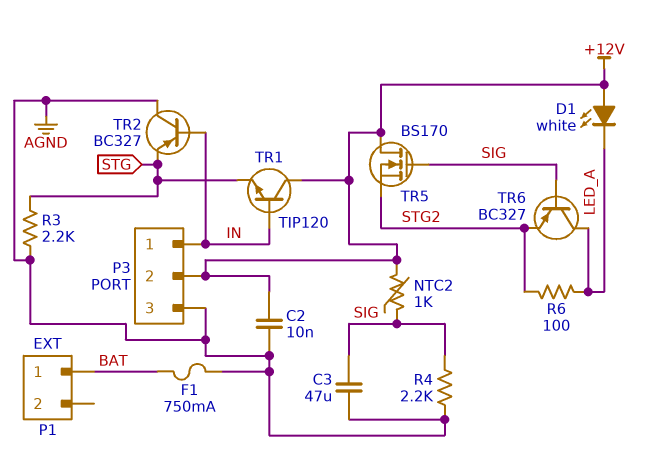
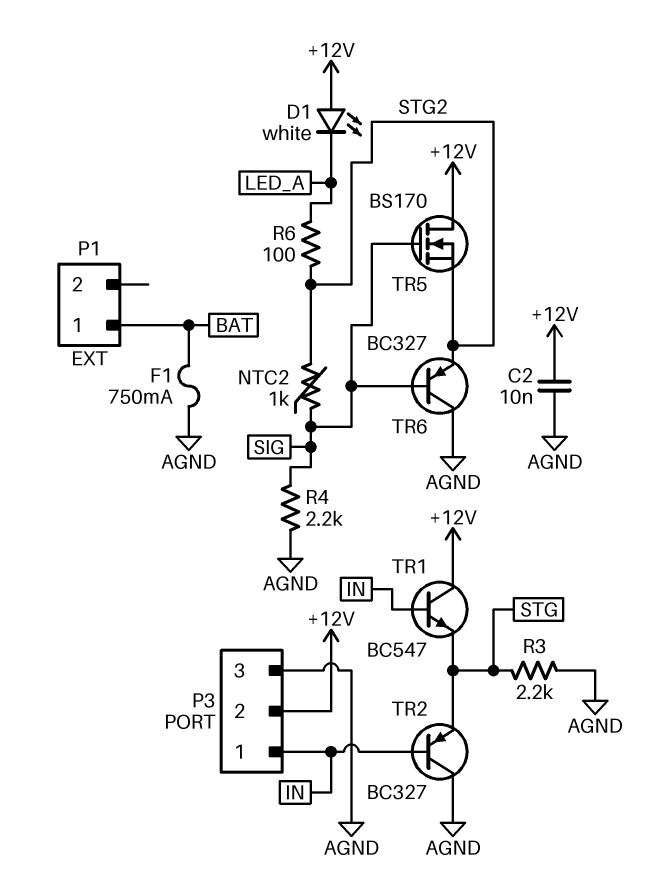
C3: 47uF (AGND, SIG) -> none
NTC2: 1k (+12V, SIG) -> 1k (SIG, STG2)
TR1: NPN TIP120 (B IN, C +12V, E STG) -> NPN BC547 (B IN, C +12V, E STG)
TR6: PNP BC327 (B SIG, C LED_A, E STG2) -> PNP BC327 (B SIG, C AGND, E STG2)

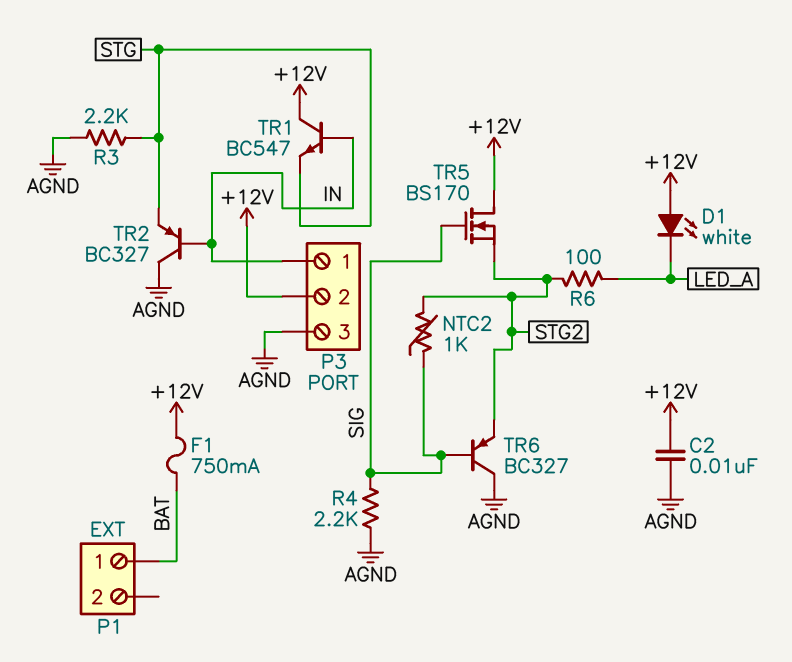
F1: 750mA (AGND, BAT) -> 750mA (+12V, BAT)

